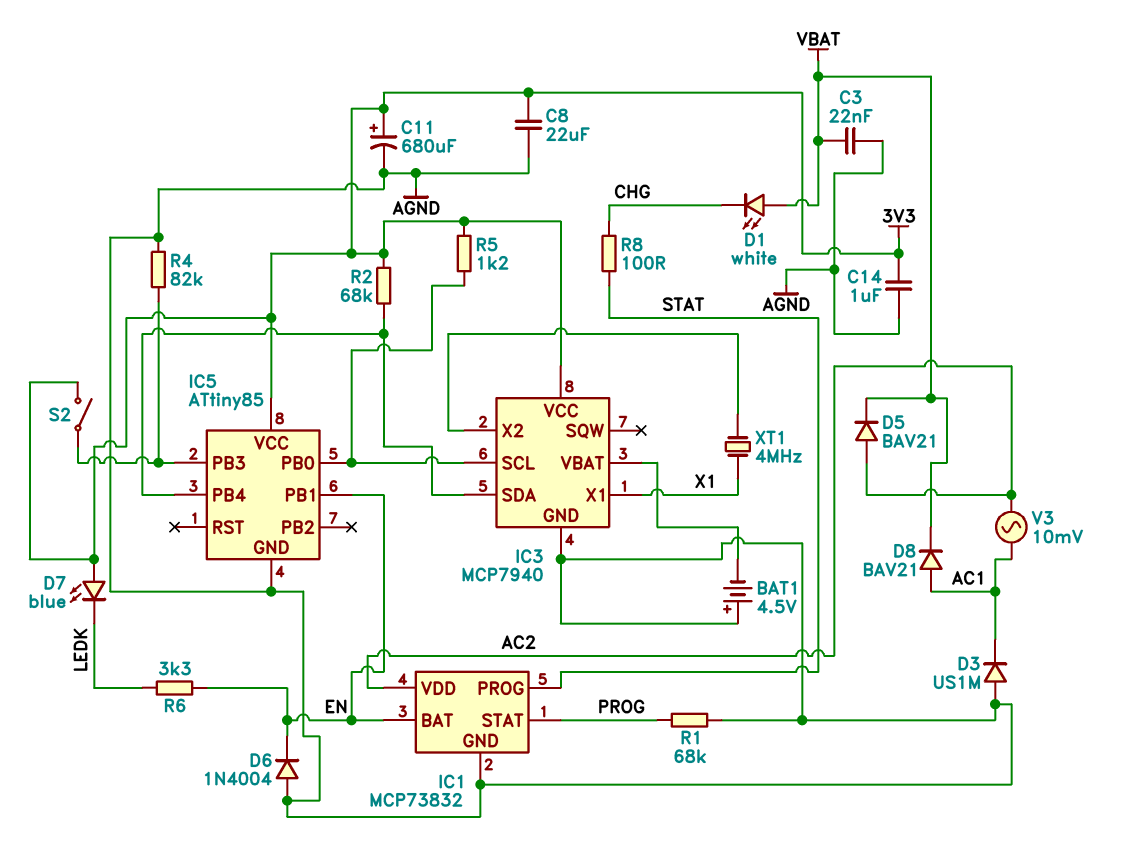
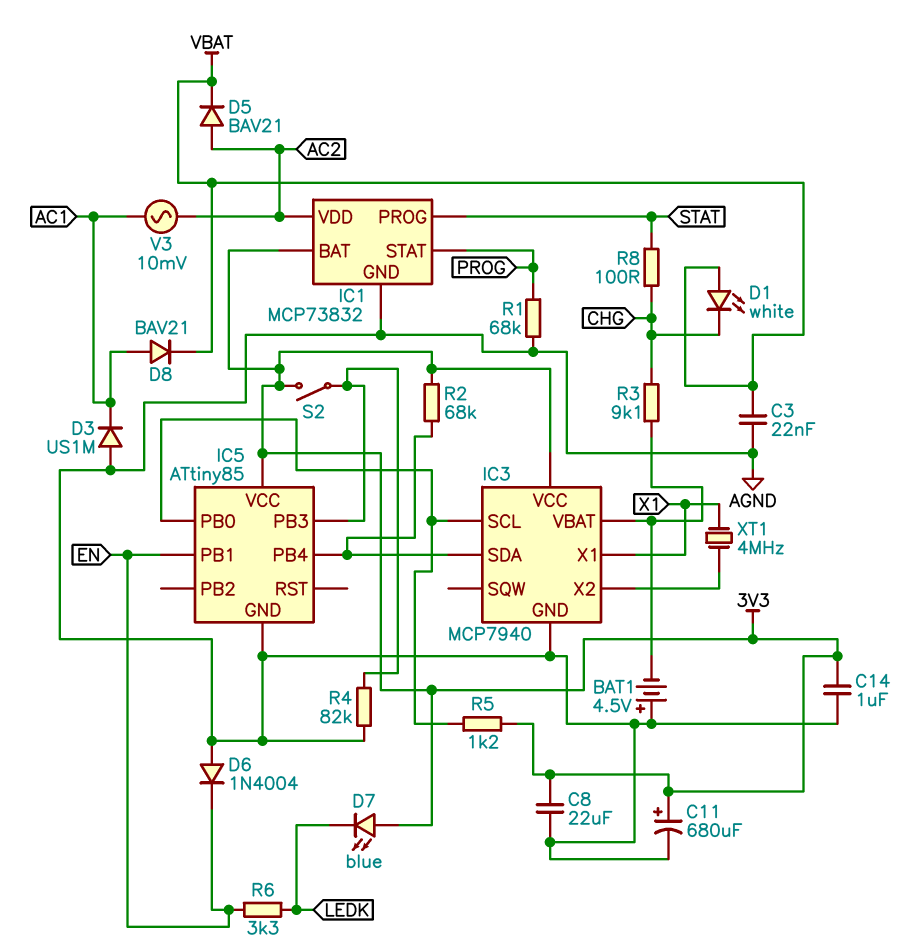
IC1 pin BAT: EN -> 3V3
R3: none -> 9.1k (CHG, IC3/VBAT)

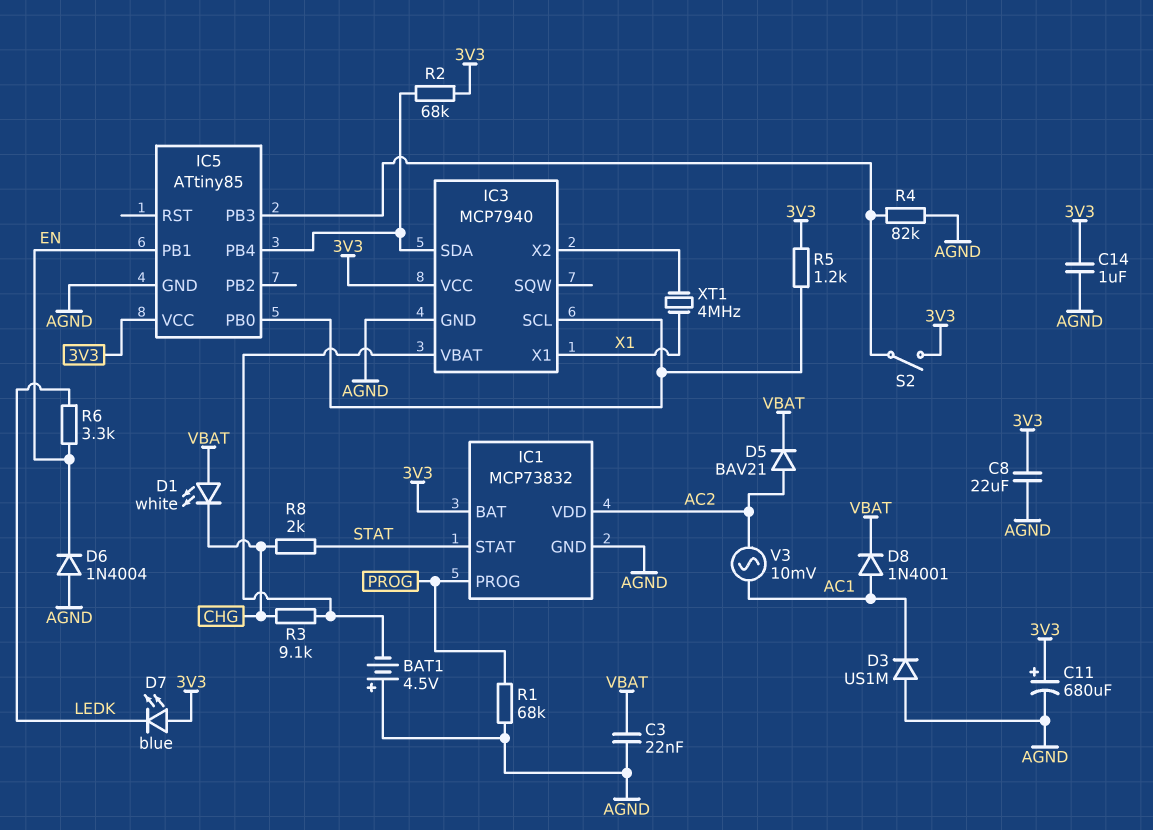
D8: diode BAV21 (A AC1, K VBAT) -> diode 1N4001 (A AC1, K VBAT)
IC1 pin PROG: STAT -> PROG
IC1 pin STAT: PROG -> STAT
R8: 100 (CHG, STAT) -> 2k (CHG, STAT)

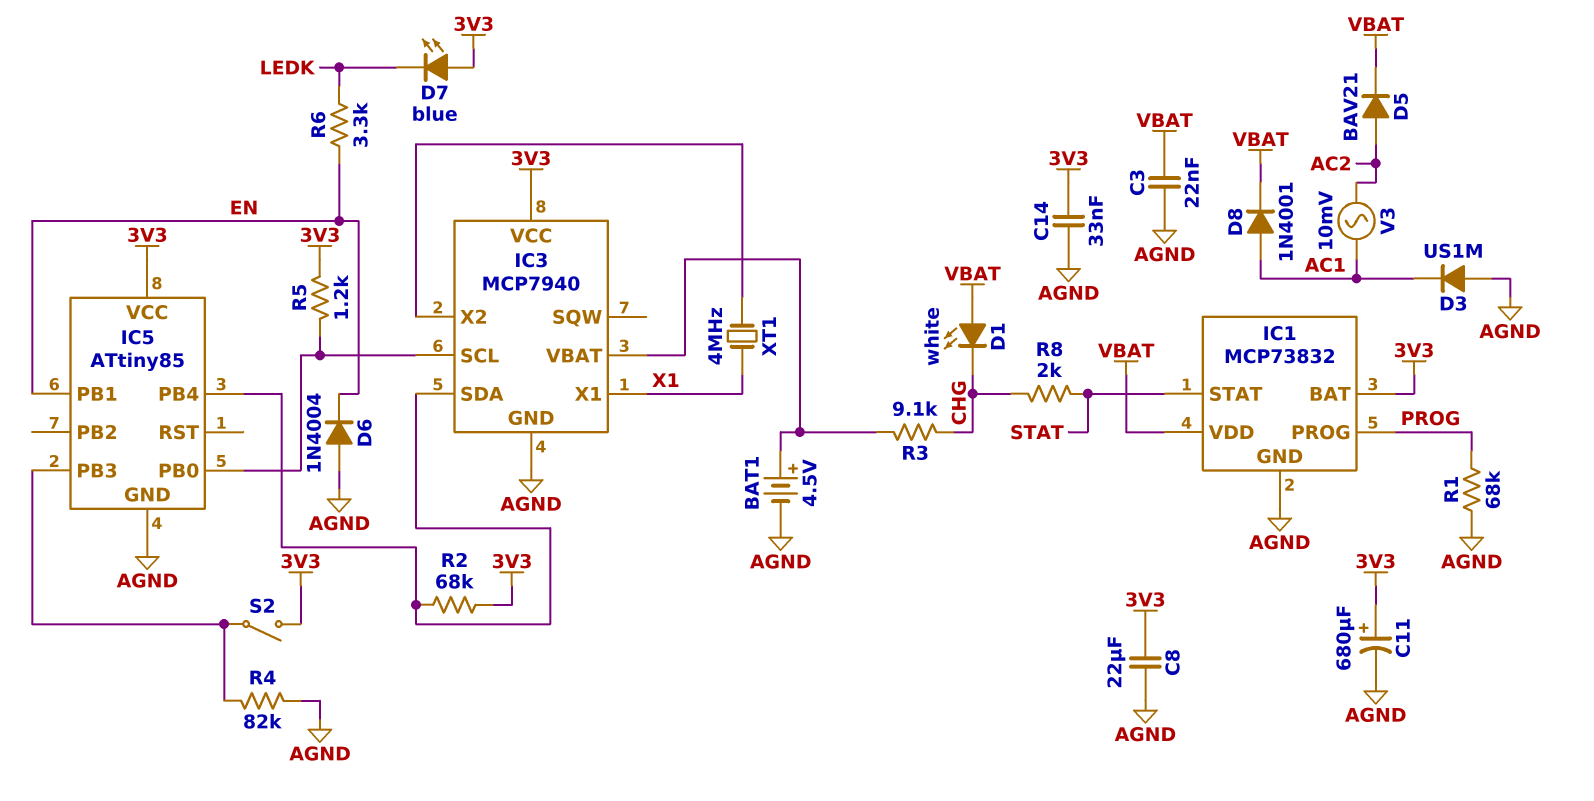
BAT1: 4.5V (plus AGND, minus IC3/VBAT) -> 4.5V (plus IC3/VBAT, minus AGND)
C14: 1uF (3V3, AGND) -> 33nF (3V3, AGND)
IC1 pin VDD: AC2 -> VBAT

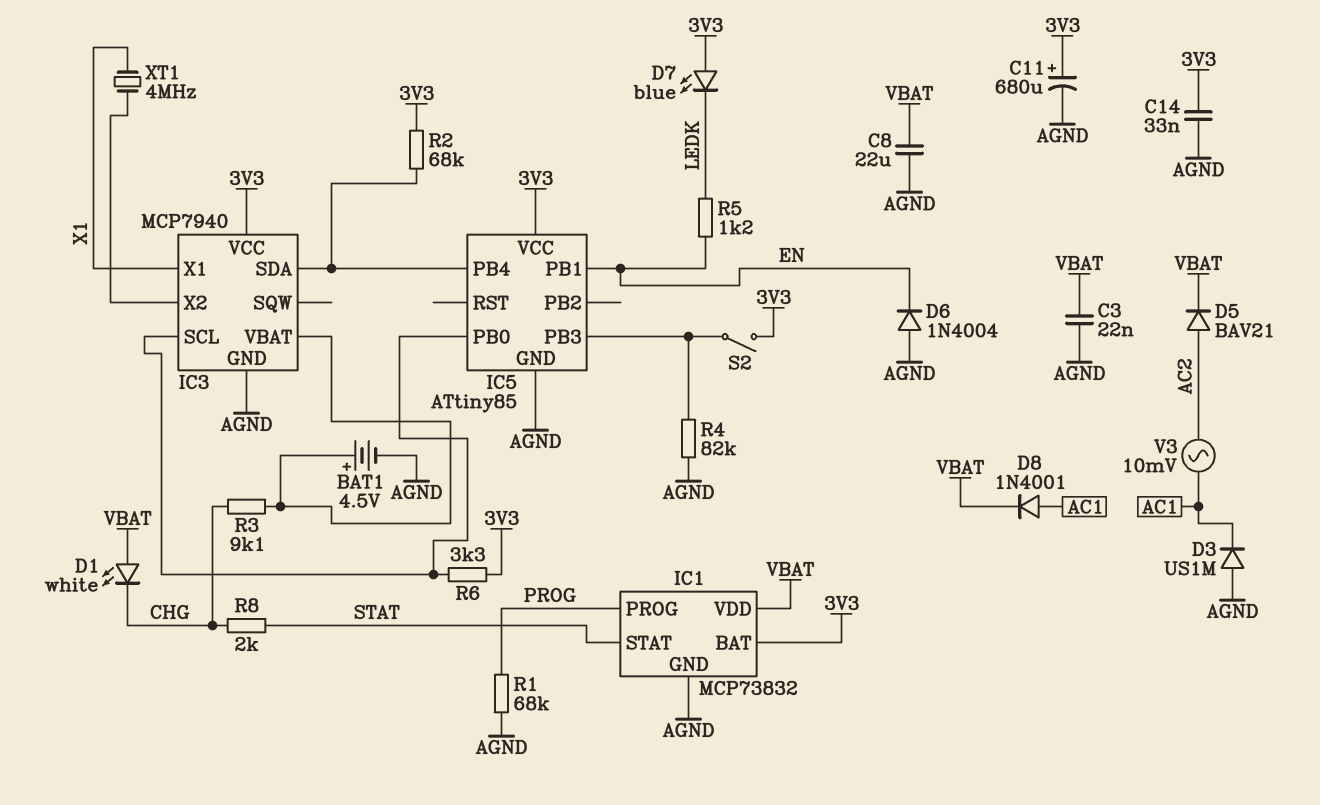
C8: 22uF (3V3, AGND) -> 22uF (AGND, VBAT)
R5: 1.2k (3V3, IC3/SCL) -> 1.2k (EN, LEDK)
R6: 3.3k (EN, LEDK) -> 3.3k (3V3, IC3/SCL)

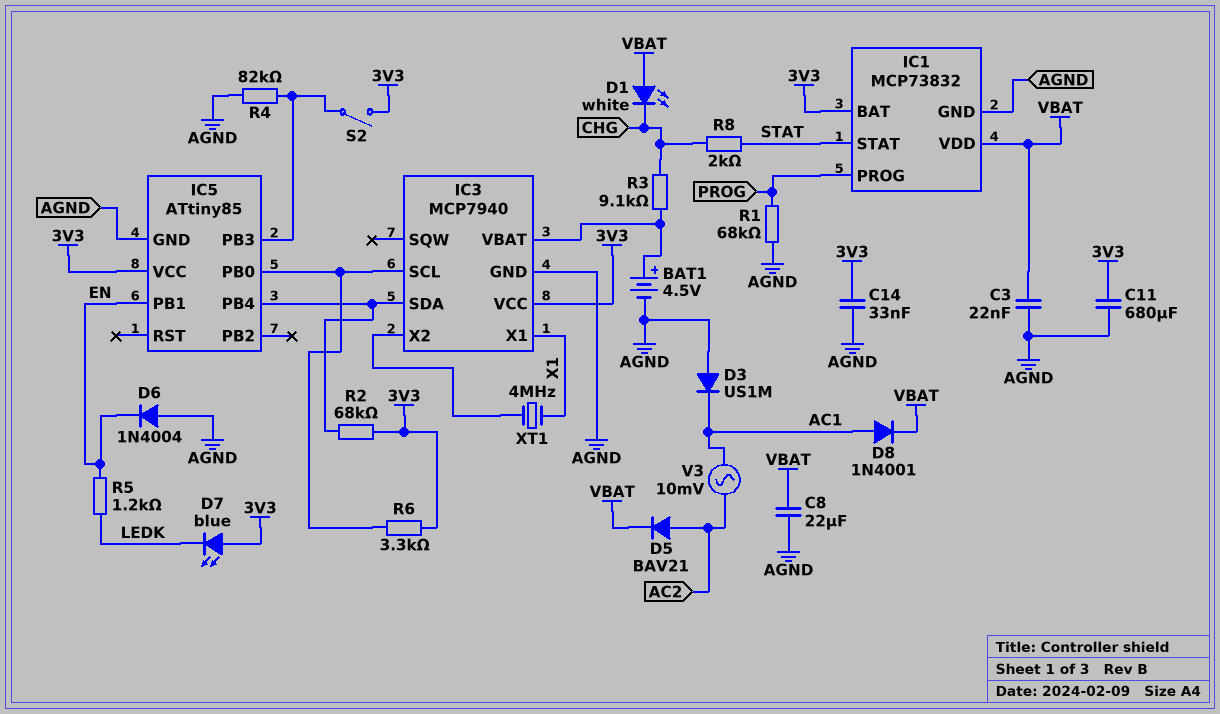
C11: 680uF (plus 3V3, minus AGND) -> 680uF (3V3, AGND)

